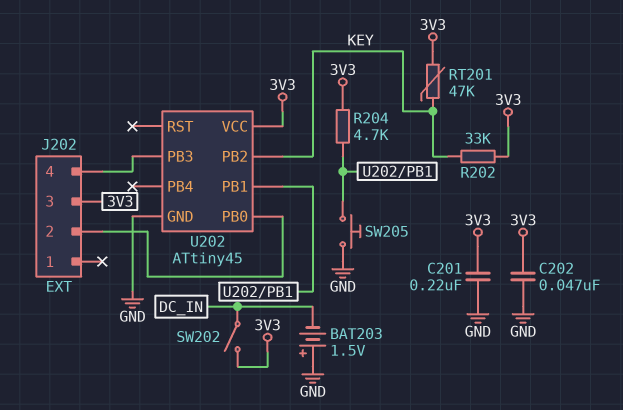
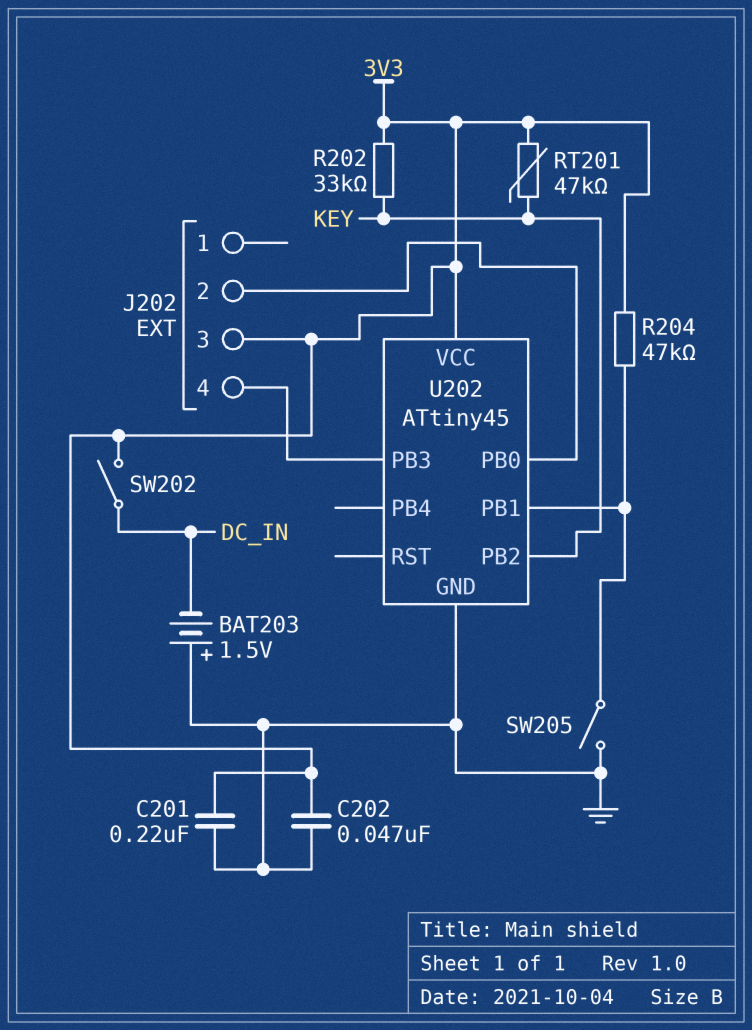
R204: 4.7k (3V3, U202/PB1) -> 47k (3V3, U202/PB1)
SW205: button (GND, U202/PB1) -> switch (GND, U202/PB1)

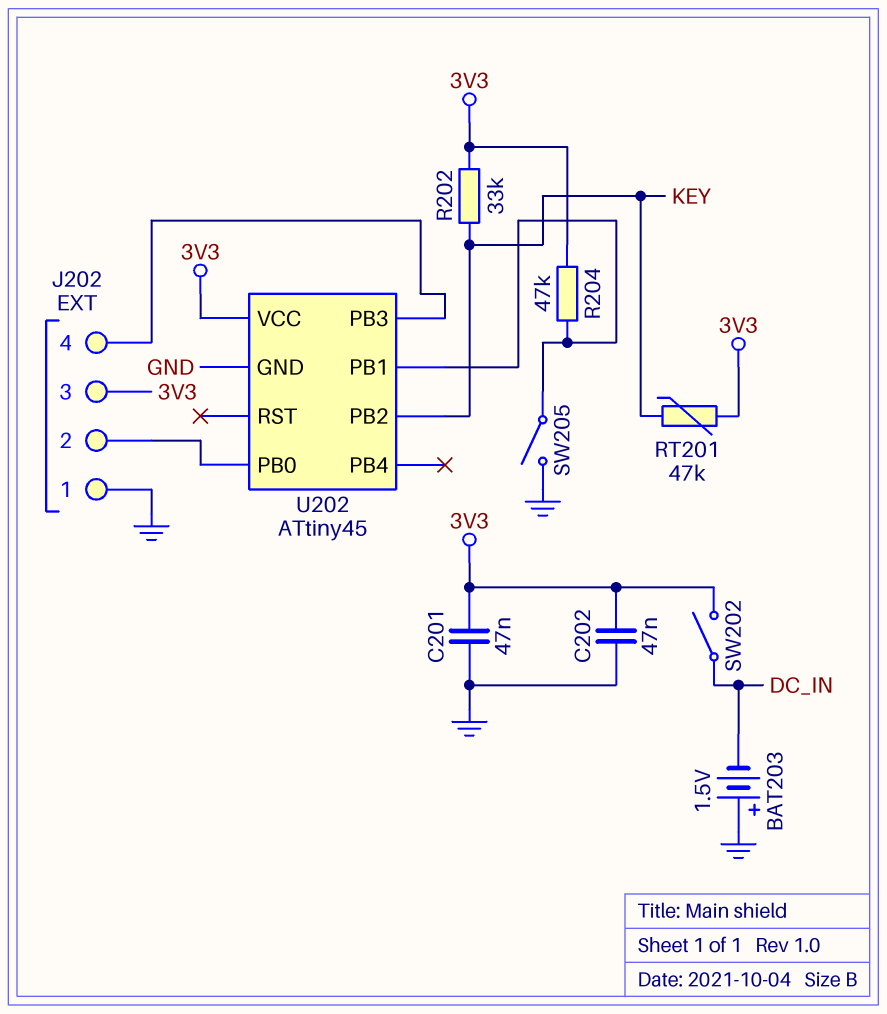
C201: 220nF (3V3, GND) -> 47nF (3V3, GND)
J202 pin 1: none -> GND

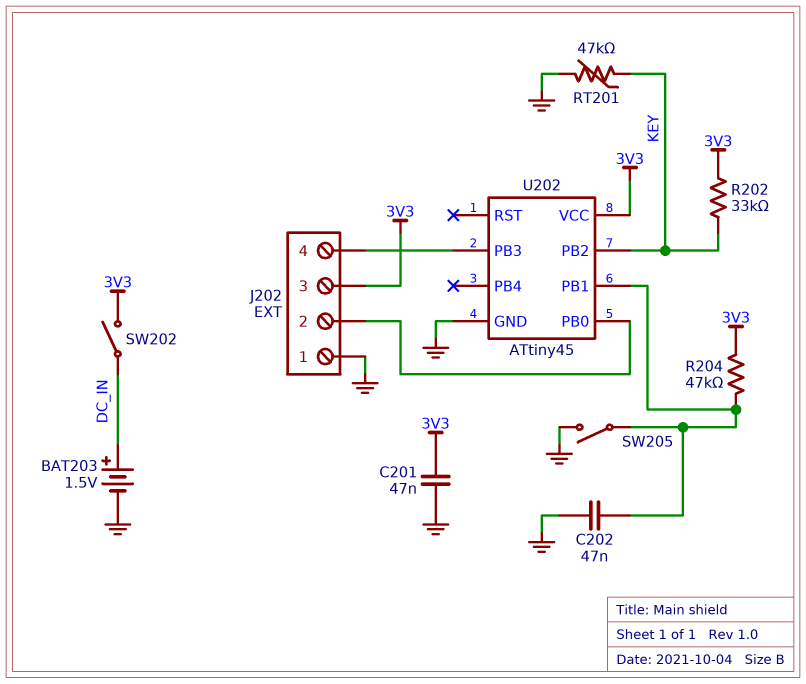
BAT203: 1.5V (plus GND, minus DC_IN) -> 1.5V (plus DC_IN, minus GND)
C202: 47nF (3V3, GND) -> 47nF (GND, U202/PB1)
RT201: 47k (3V3, KEY) -> 47k (GND, KEY)

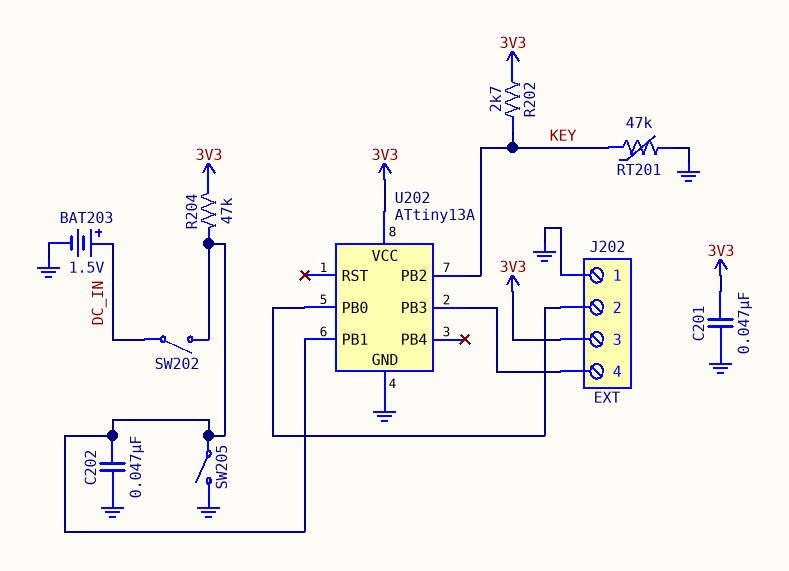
R202: 33k (3V3, KEY) -> 2.7k (3V3, KEY)
SW202: switch (3V3, DC_IN) -> switch (DC_IN, U202/PB1)
U202: ATtiny45 -> ATtiny13A

